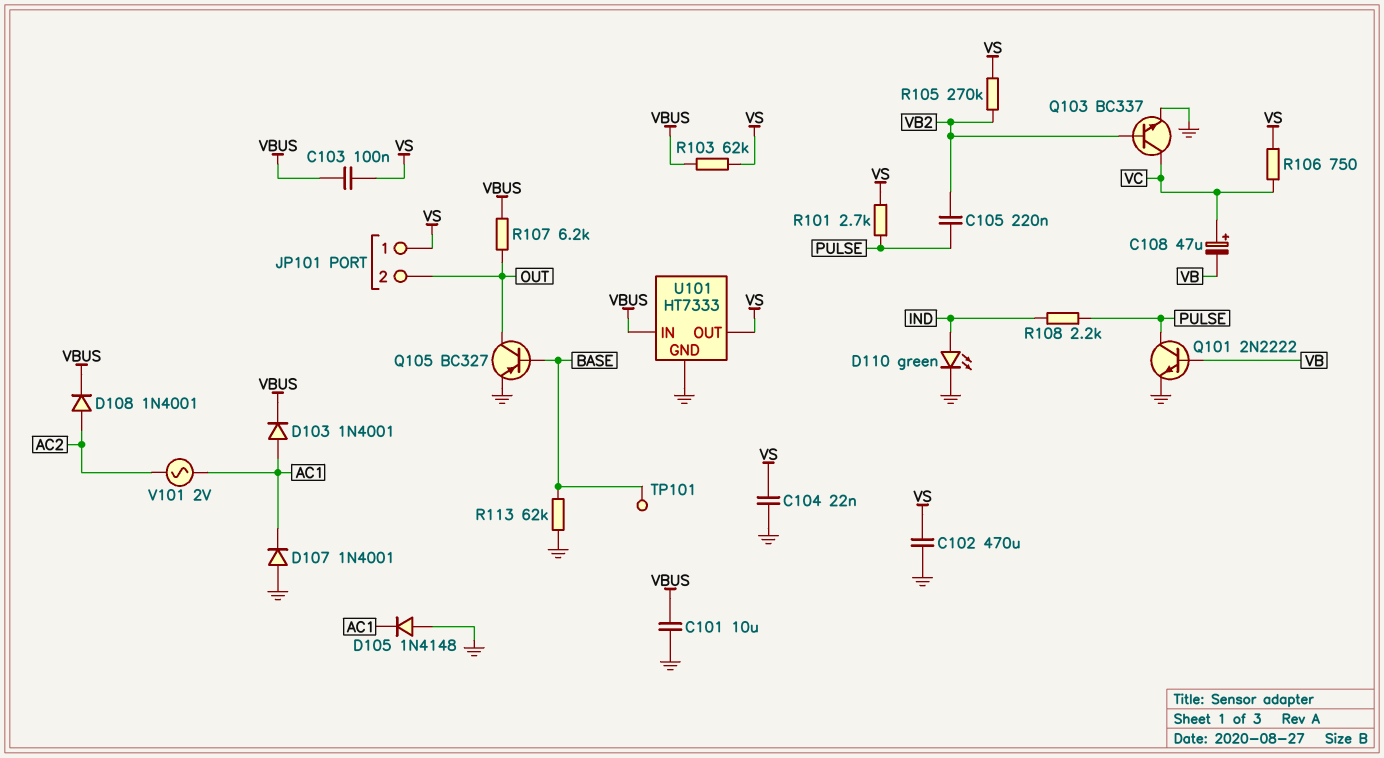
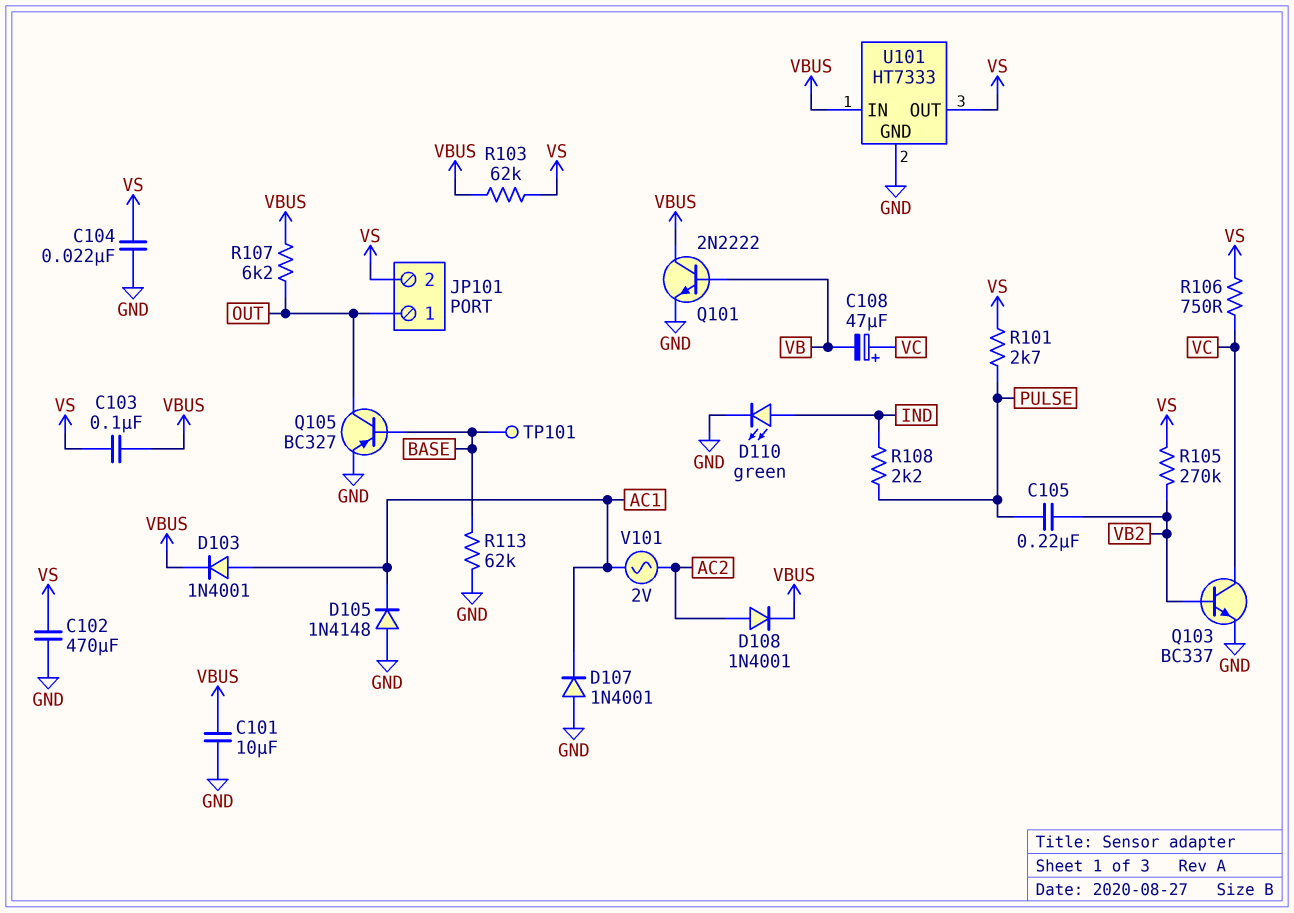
JP101 pin 1: VS -> OUT
JP101 pin 2: OUT -> VS
Q101: NPN 2N2222 (B VB, C PULSE, E GND) -> NPN 2N2222 (B VB, C VBUS, E GND)

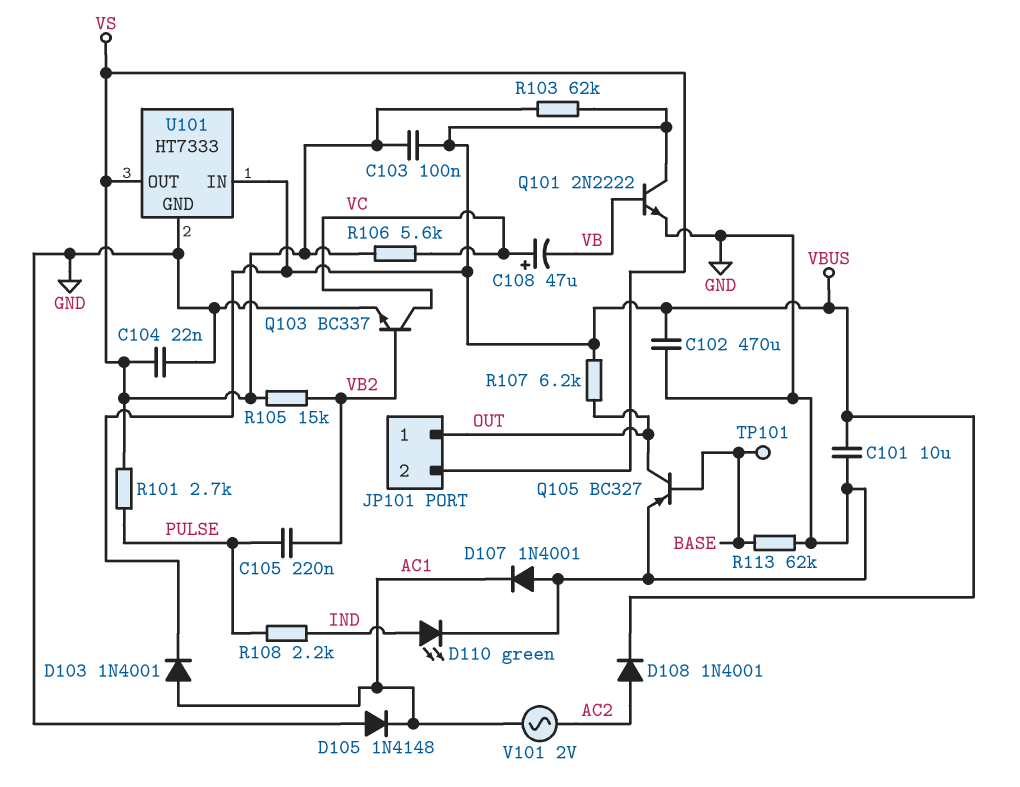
C102: 470uF (GND, VS) -> 470uF (GND, VBUS)
R105: 270k (VB2, VS) -> 15k (VB2, VS)
R106: 750 (VC, VS) -> 5.6k (VC, VS)

